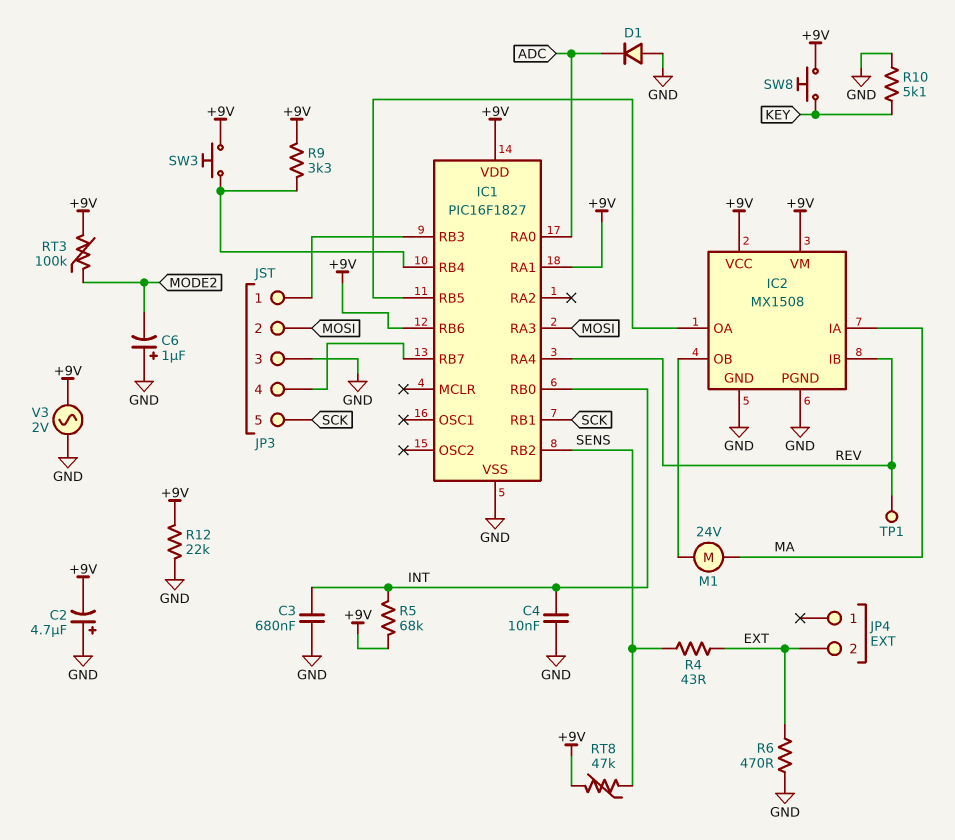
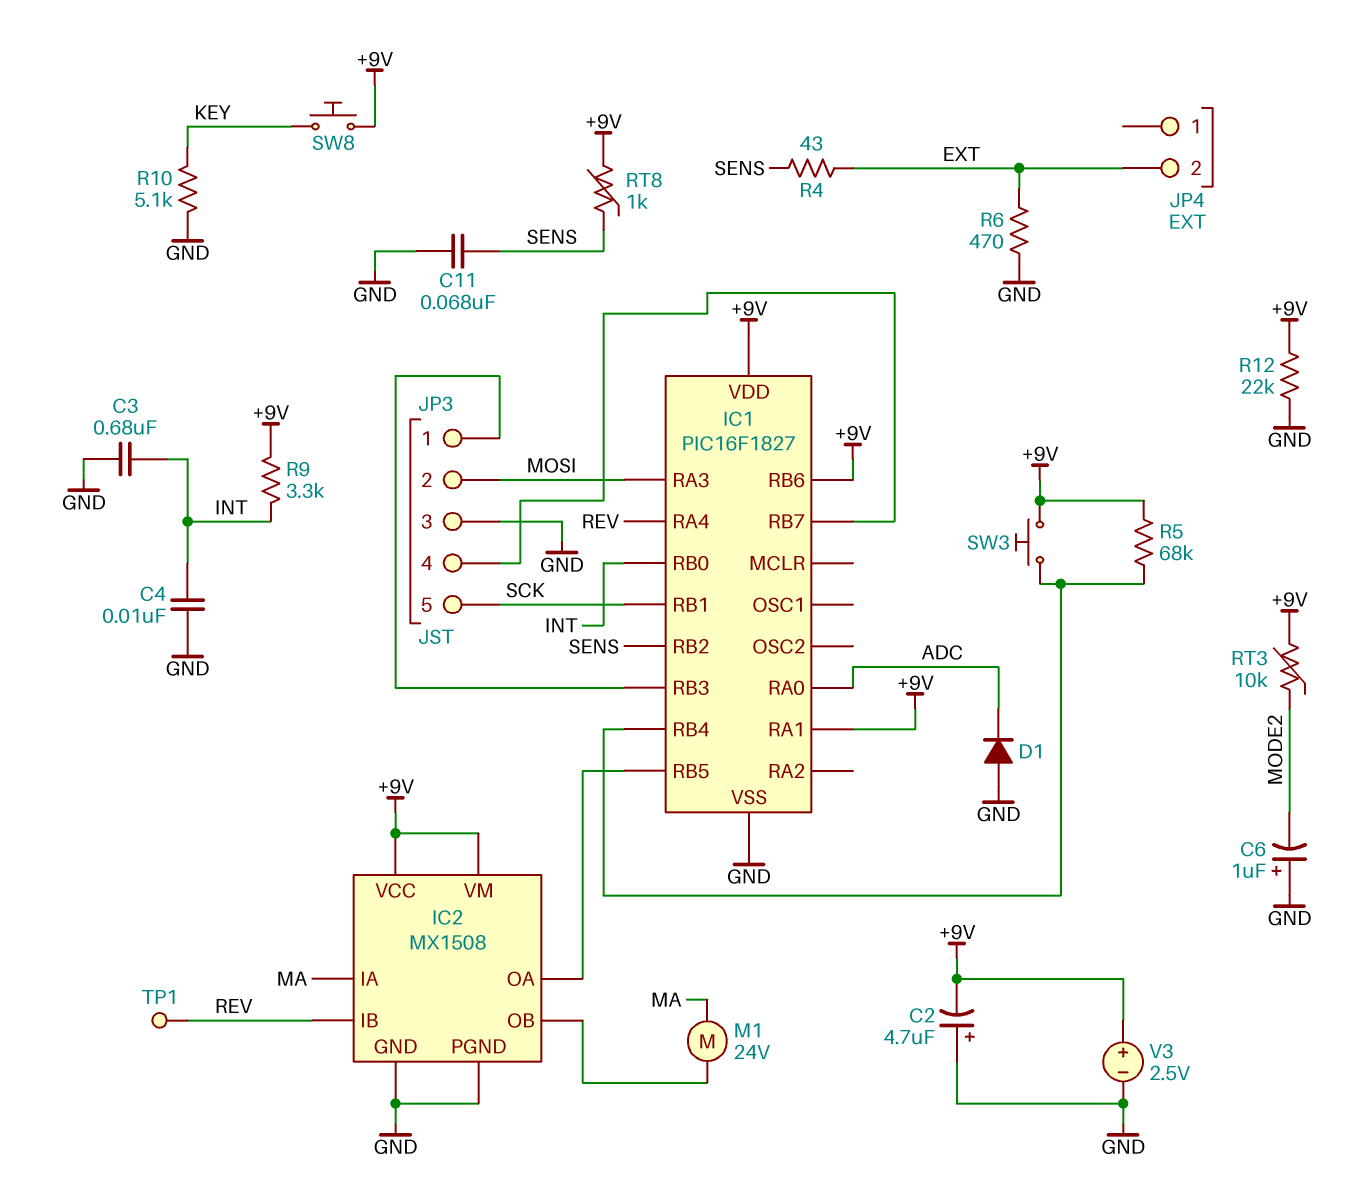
C11: none -> 68nF (GND, SENS)
R5: 68k (+9V, INT) -> 68k (+9V, IC1/RB4)
R9: 3.3k (+9V, IC1/RB4) -> 3.3k (+9V, INT)
RT3: 100k (+9V, MODE2) -> 10k (+9V, MODE2)
RT8: 47k (+9V, SENS) -> 1k (+9V, SENS)
V3: AC 2V (+9V, GND) -> 2.5V (plus +9V, minus GND)

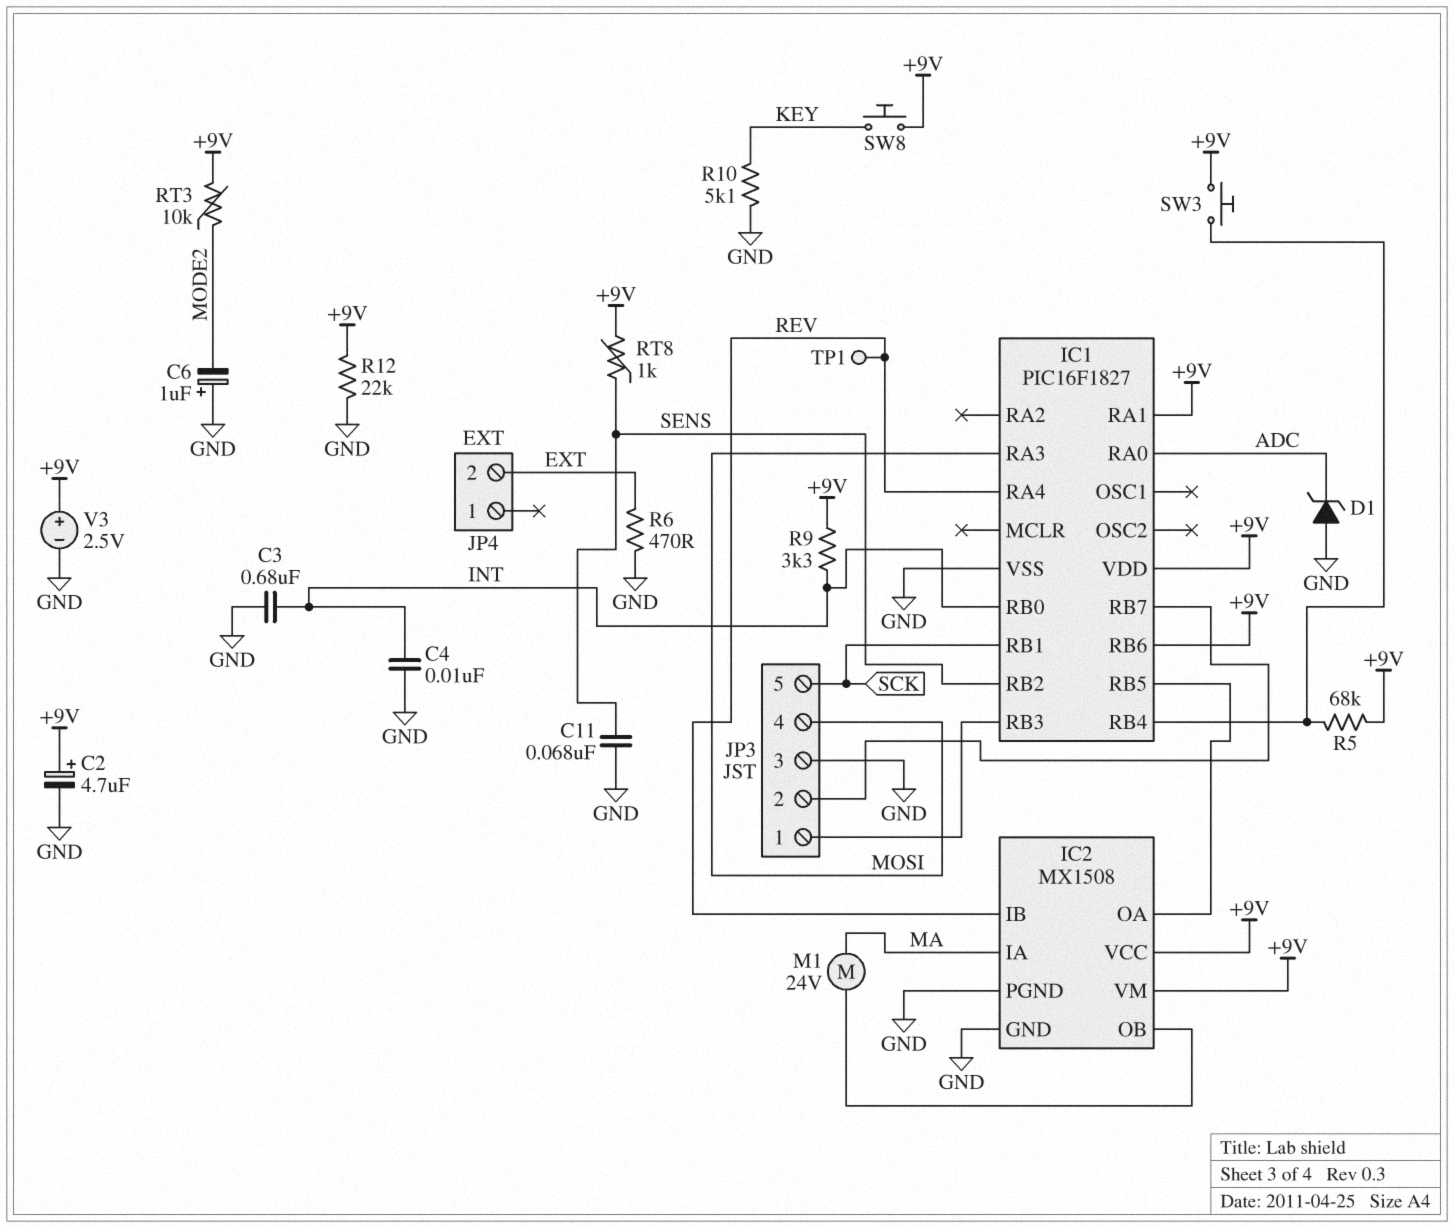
C2: 4.7uF (plus GND, minus +9V) -> 4.7uF (plus +9V, minus GND)
D1: diode (A GND, K ADC) -> zener (A GND, K ADC)
JP3 pin 2: MOSI -> IC1/RB7
JP3 pin 4: IC1/RB7 -> MOSI
R4: 43 (EXT, SENS) -> none

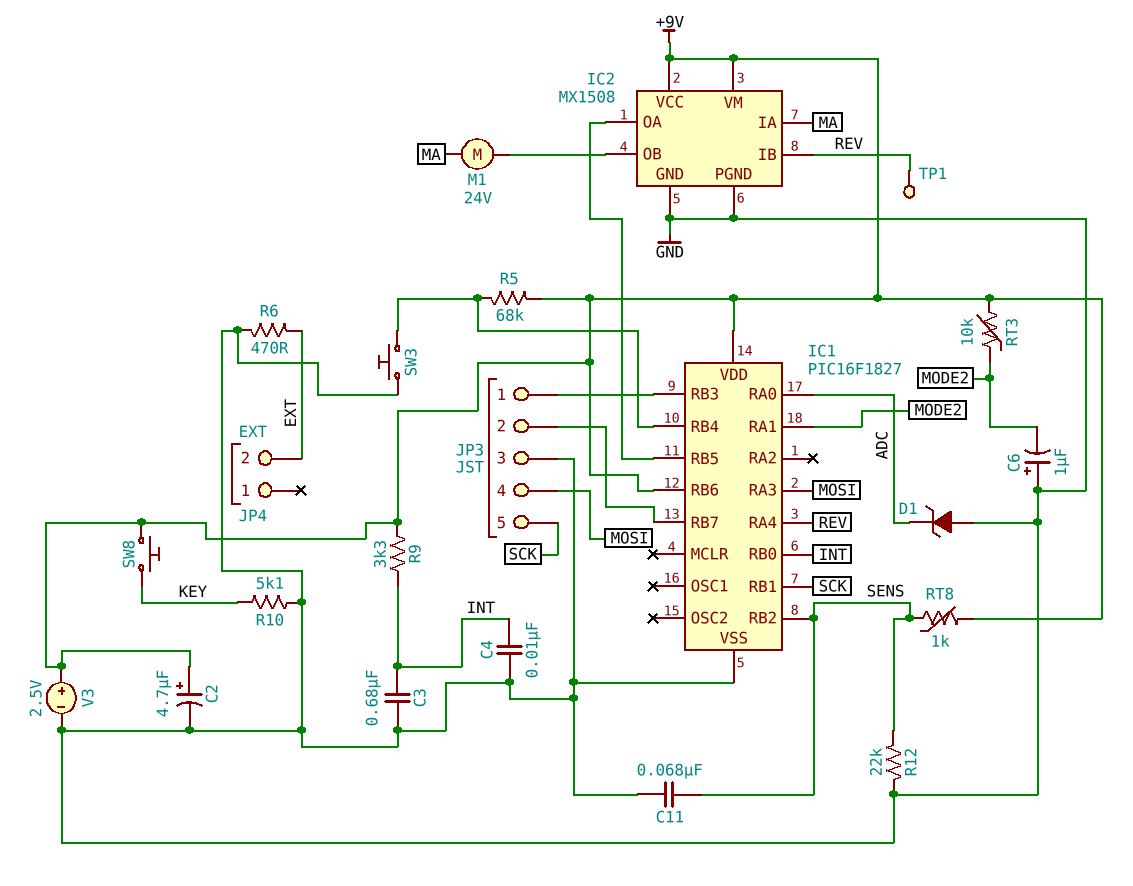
IC1 pin RA1: +9V -> MODE2
R12: 22k (+9V, GND) -> 22k (GND, SENS)
SW3: button (+9V, IC1/RB4) -> button (GND, IC1/RB4)

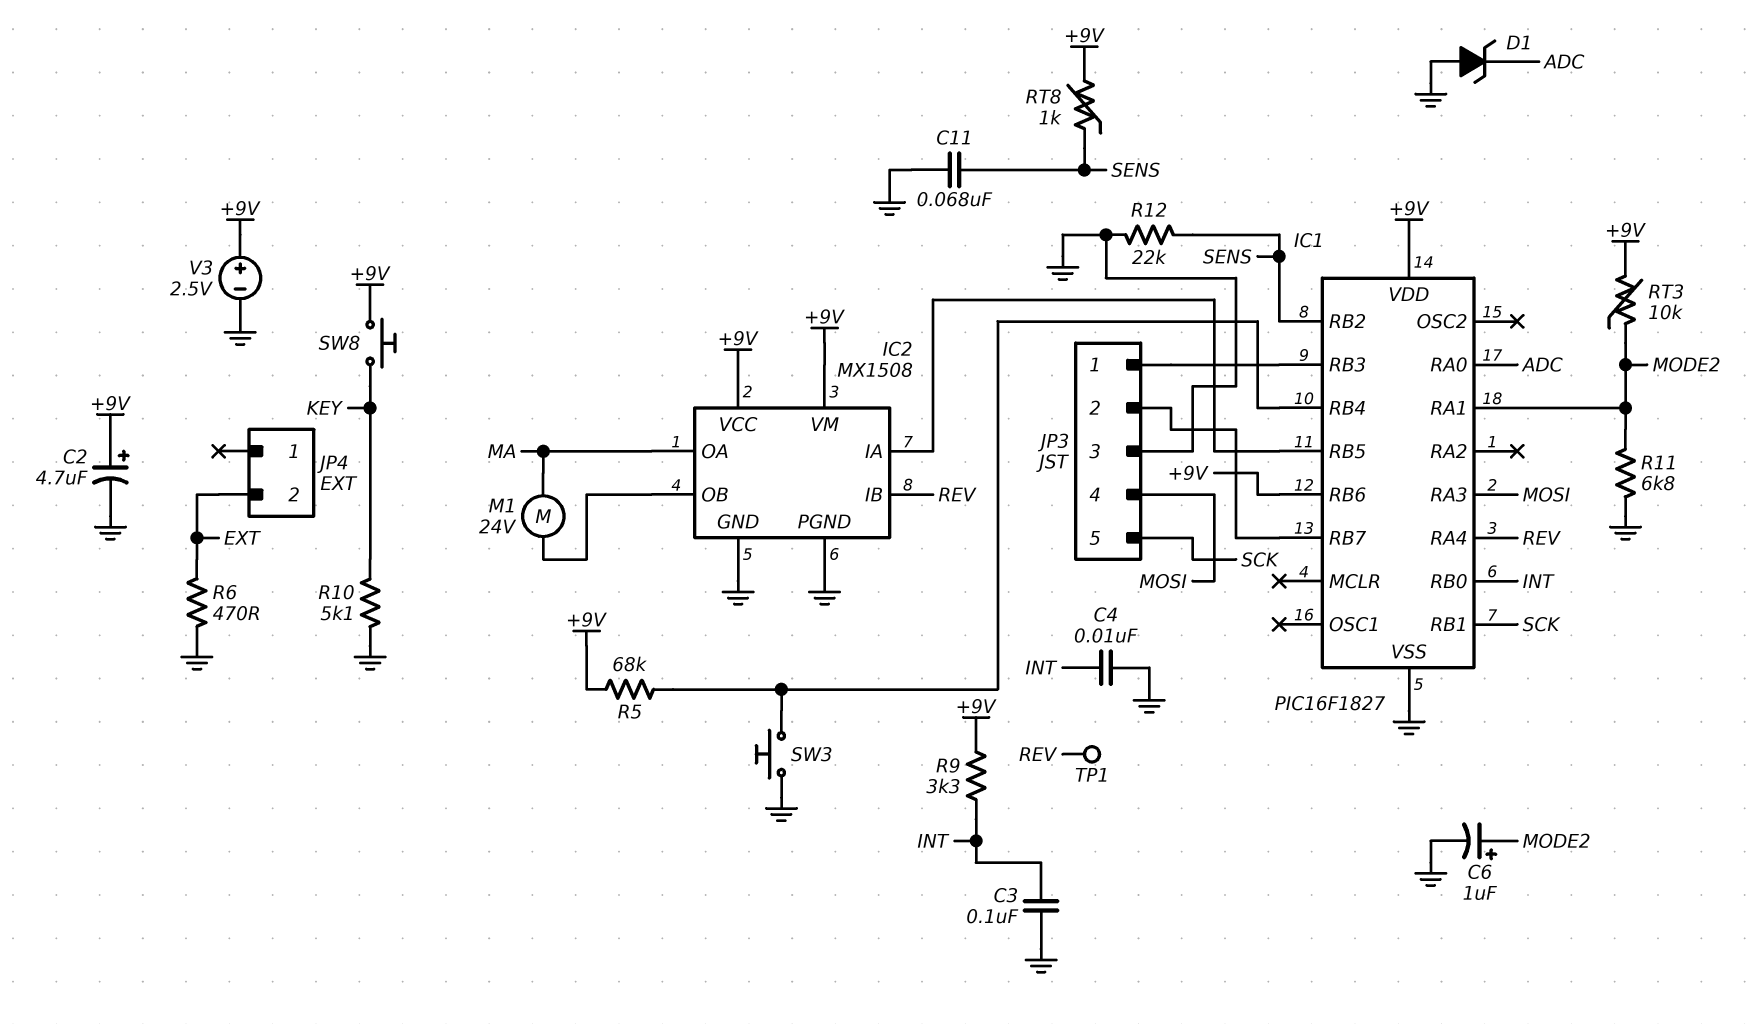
C3: 680nF (GND, INT) -> 100nF (GND, INT)
C6: 1uF (plus GND, minus MODE2) -> 1uF (plus MODE2, minus GND)
IC2 pin IA: MA -> IC1/RB5
IC2 pin OA: IC1/RB5 -> MA
R11: none -> 6.8k (GND, MODE2)

